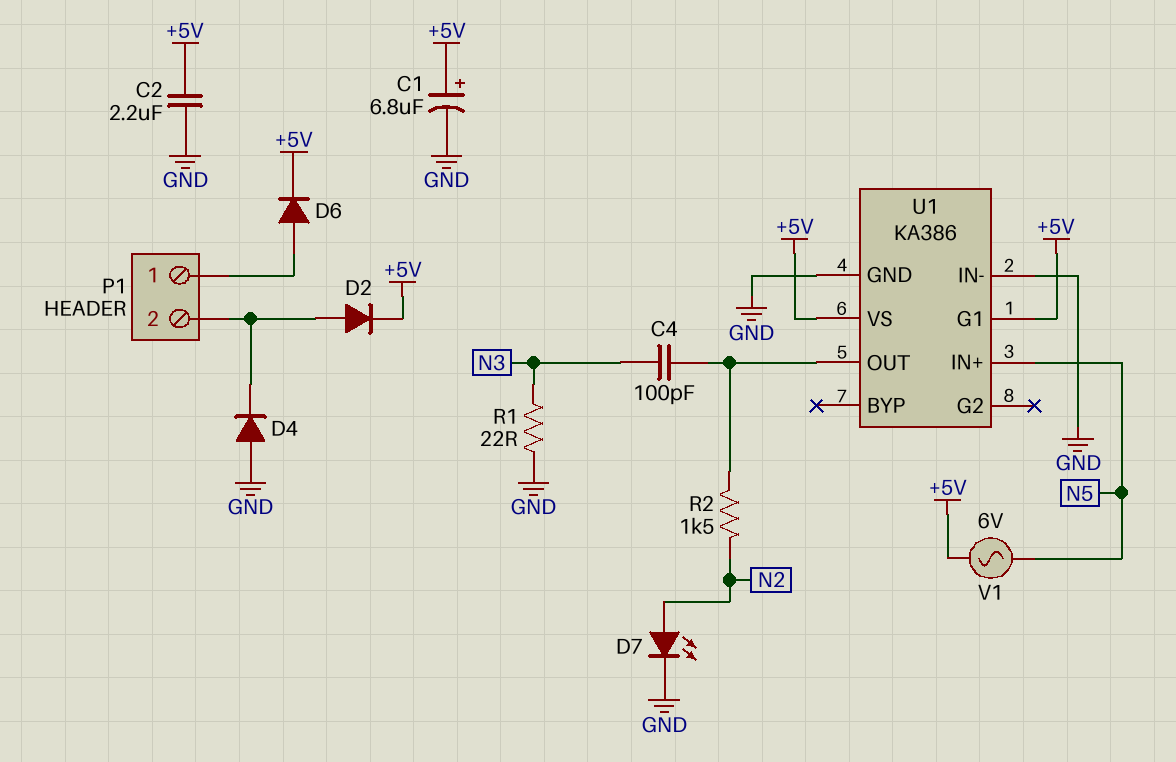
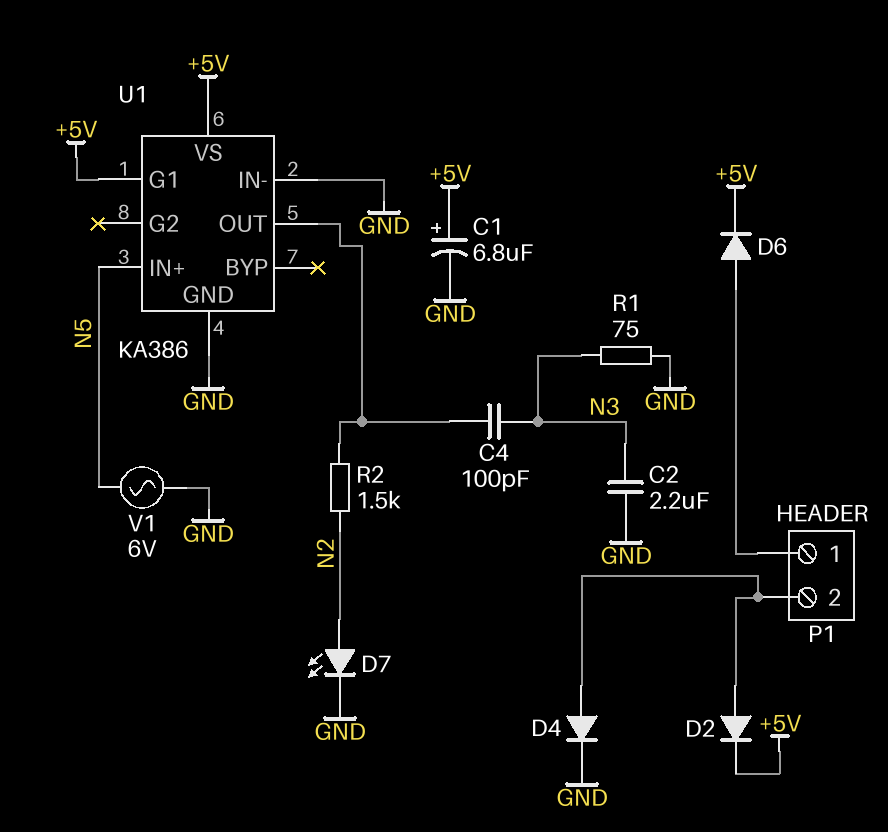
C2: 2.2uF (+5V, GND) -> 2.2uF (GND, N3)
D4: diode (A GND, K P1/2) -> diode (A P1/2, K GND)
R1: 22 (GND, N3) -> 75 (GND, N3)
V1: AC 6V (+5V, N5) -> AC 6V (GND, N5)

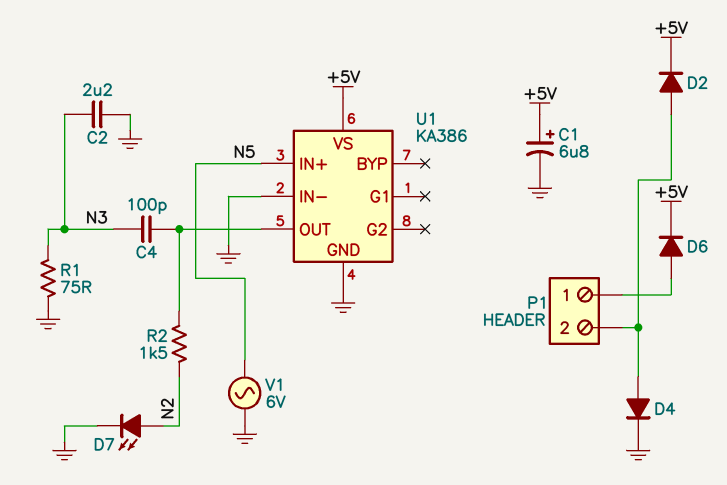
U1 pin G1: +5V -> none

